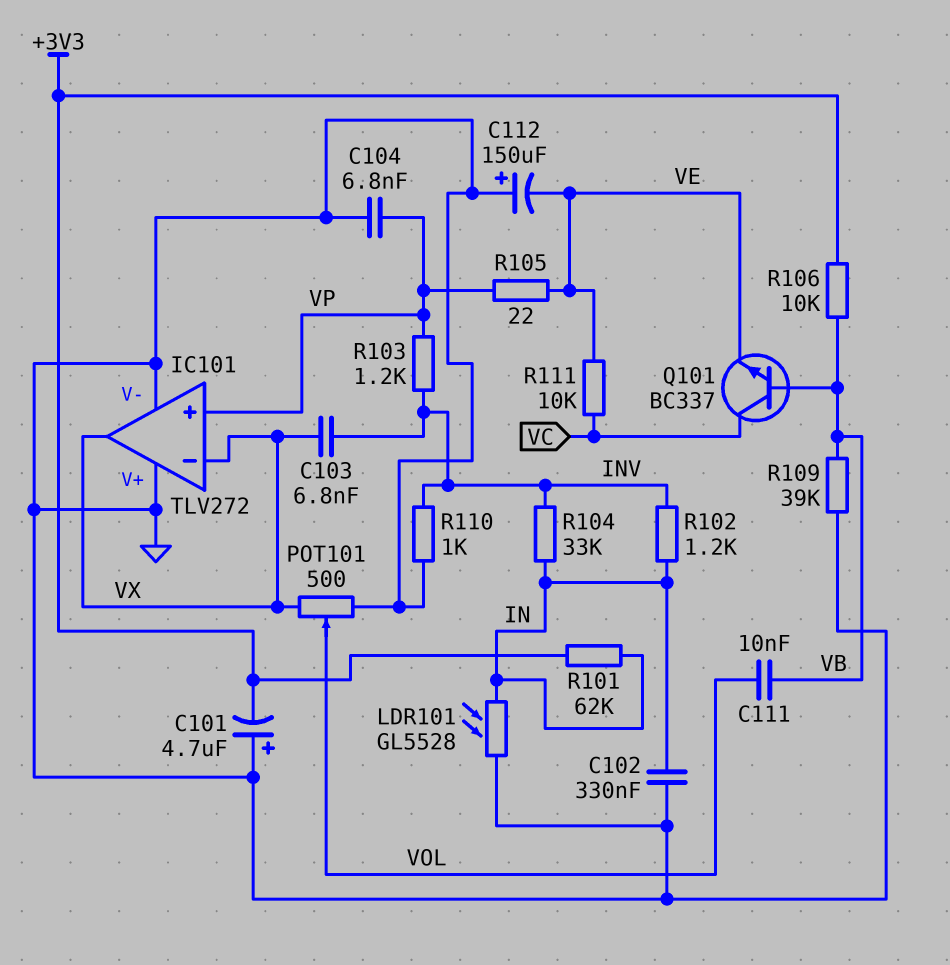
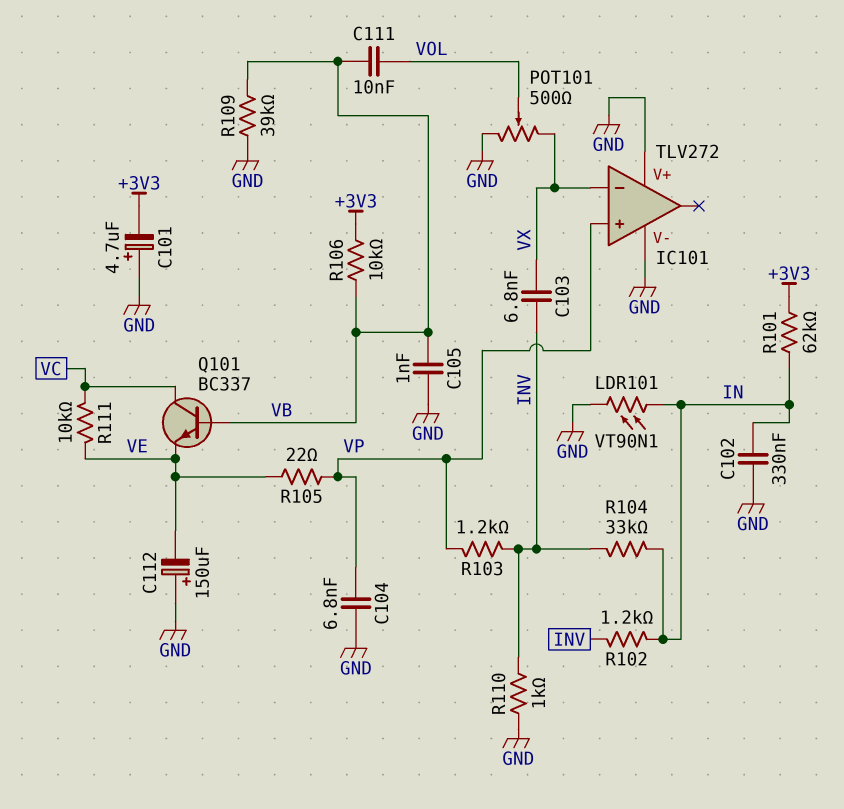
C105: none -> 1nF (GND, VB)
IC101 pin out: VX -> none
LDR101: GL5528 (GND, IN) -> VT90N1 (GND, IN)

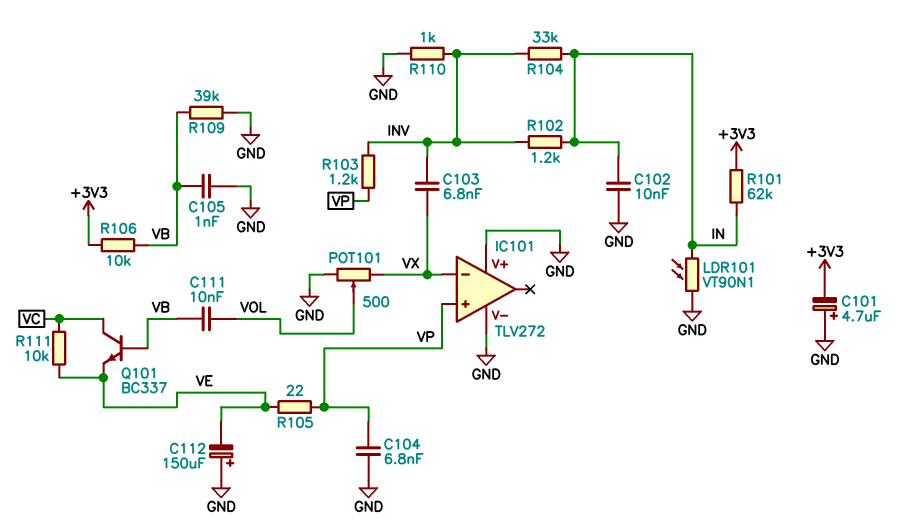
C102: 330nF (GND, IN) -> 10nF (GND, IN)

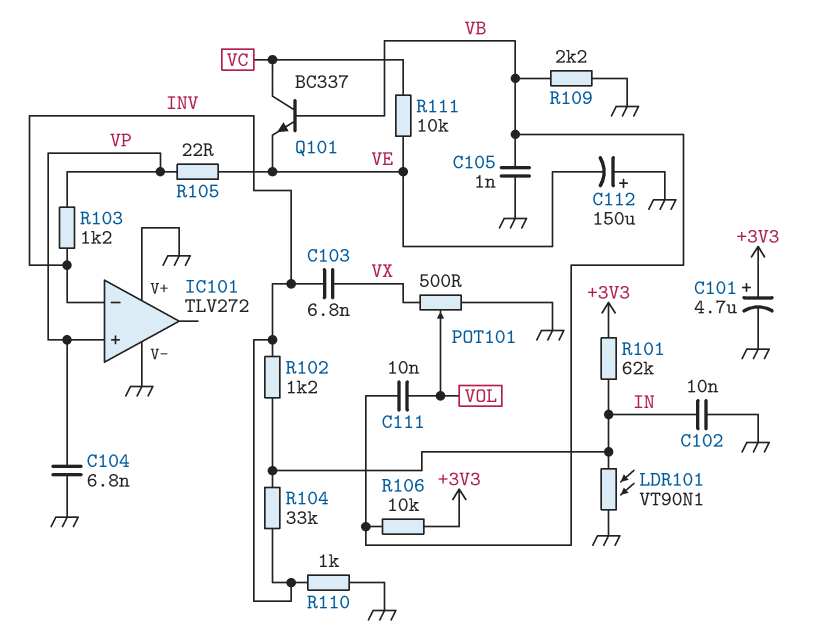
C101: 4.7uF (plus GND, minus +3V3) -> 4.7uF (plus +3V3, minus GND)
IC101 pin in-: VX -> INV
R109: 39k (GND, VB) -> 2.2k (GND, VB)

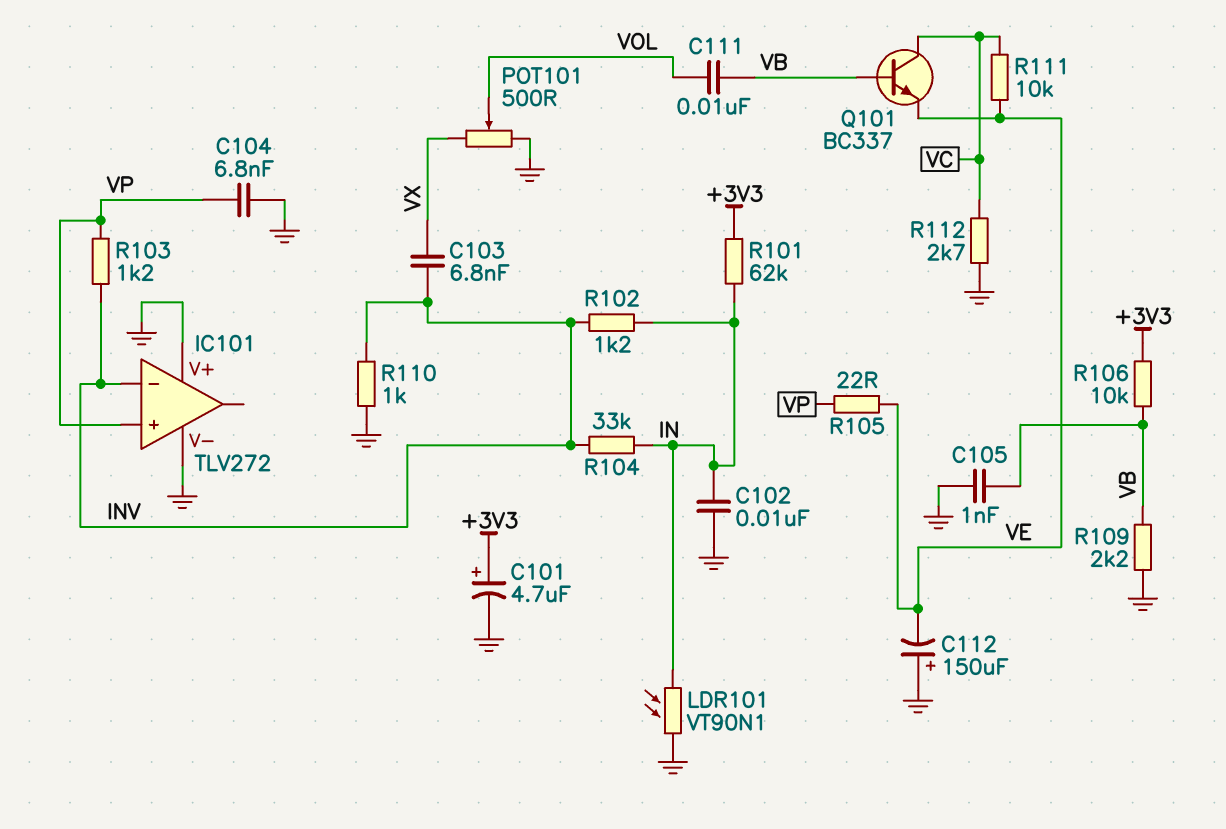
R112: none -> 2.7k (GND, VC)

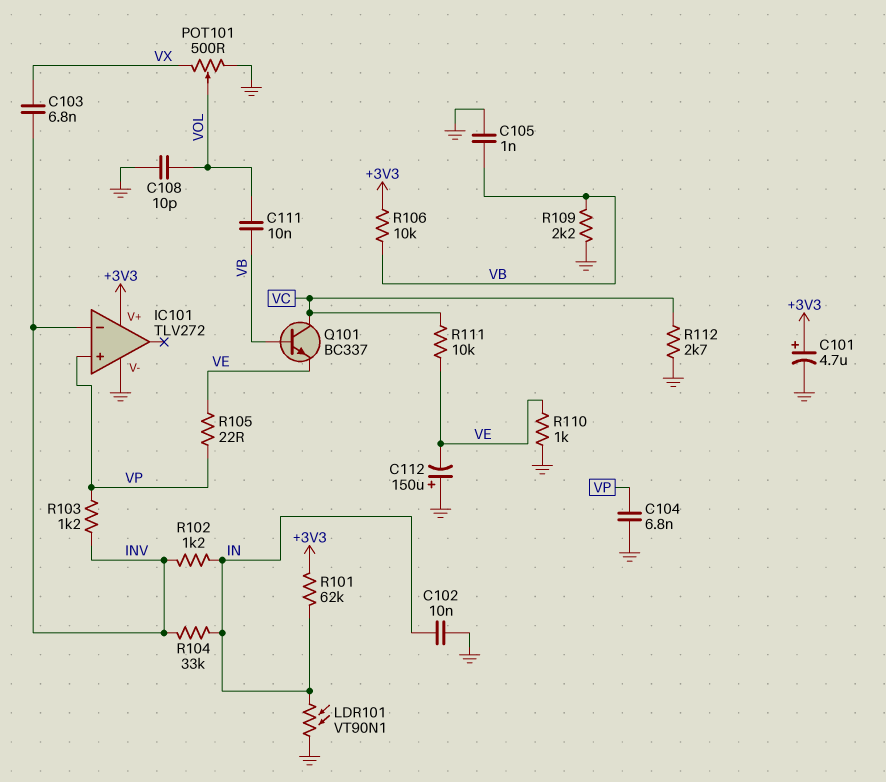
C108: none -> 10pF (GND, VOL)
IC101 pin V+: GND -> +3V3
R110: 1k (GND, INV) -> 1k (GND, VE)

